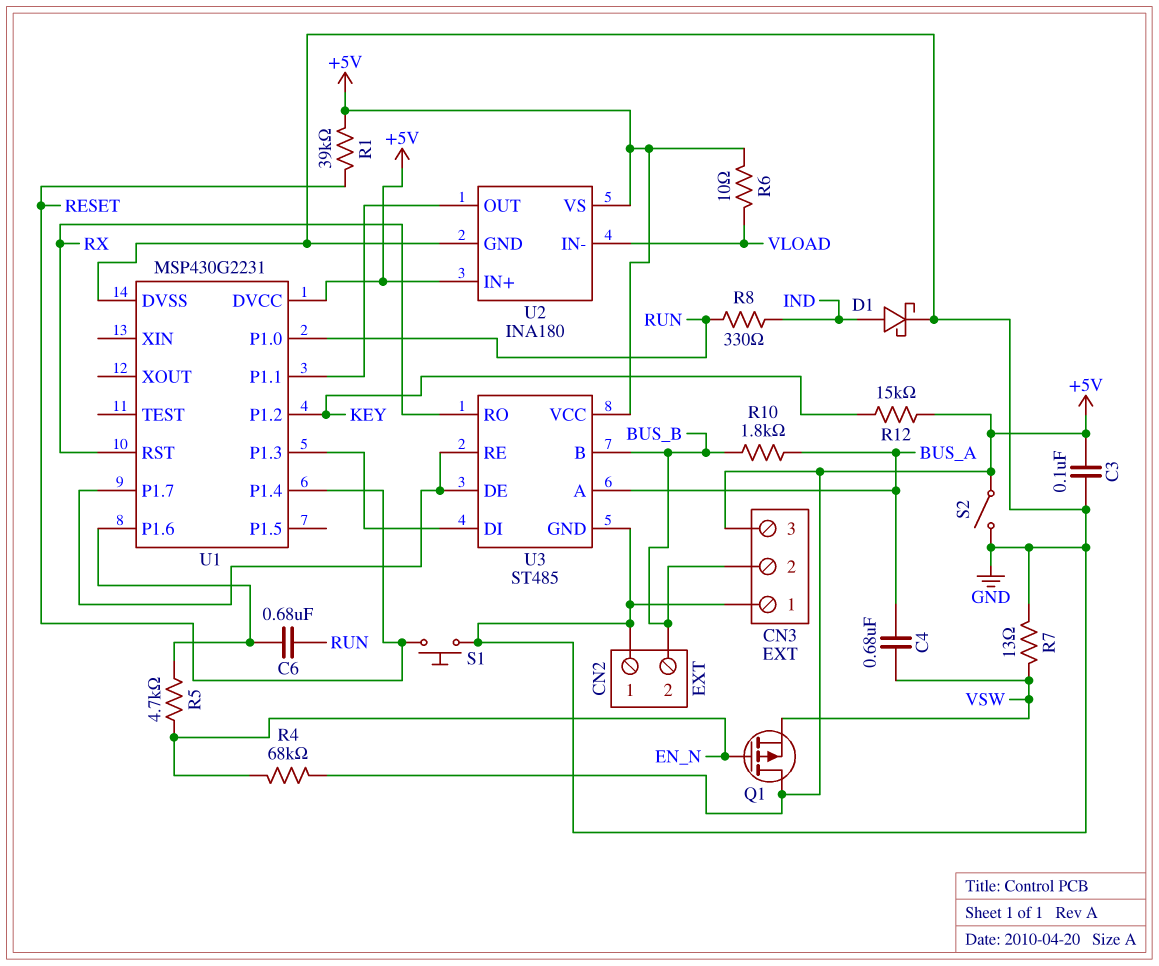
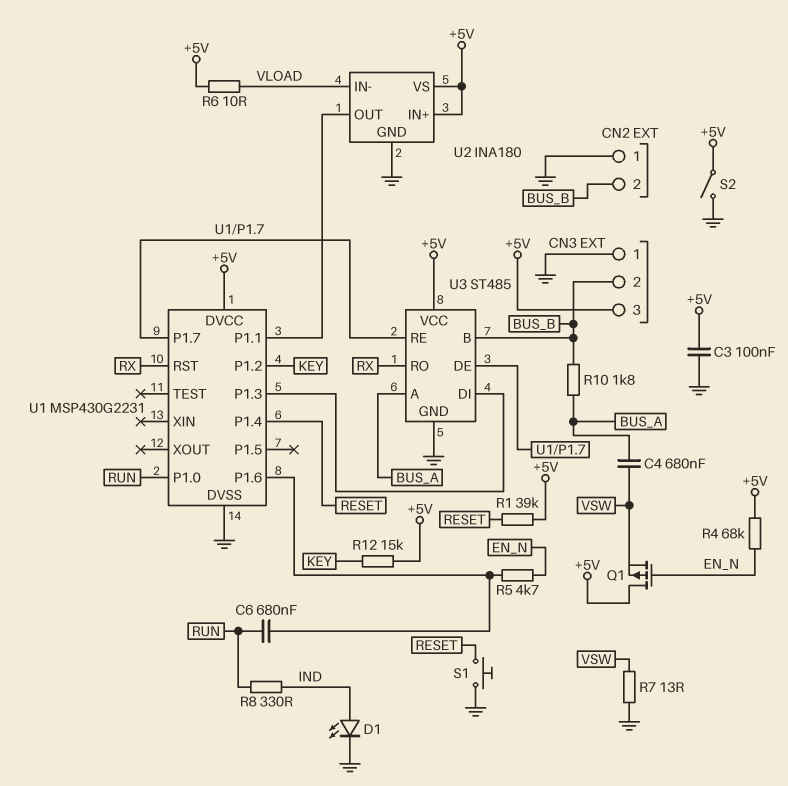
D1: schottky (A IND, K GND) -> LED (A IND, K GND)

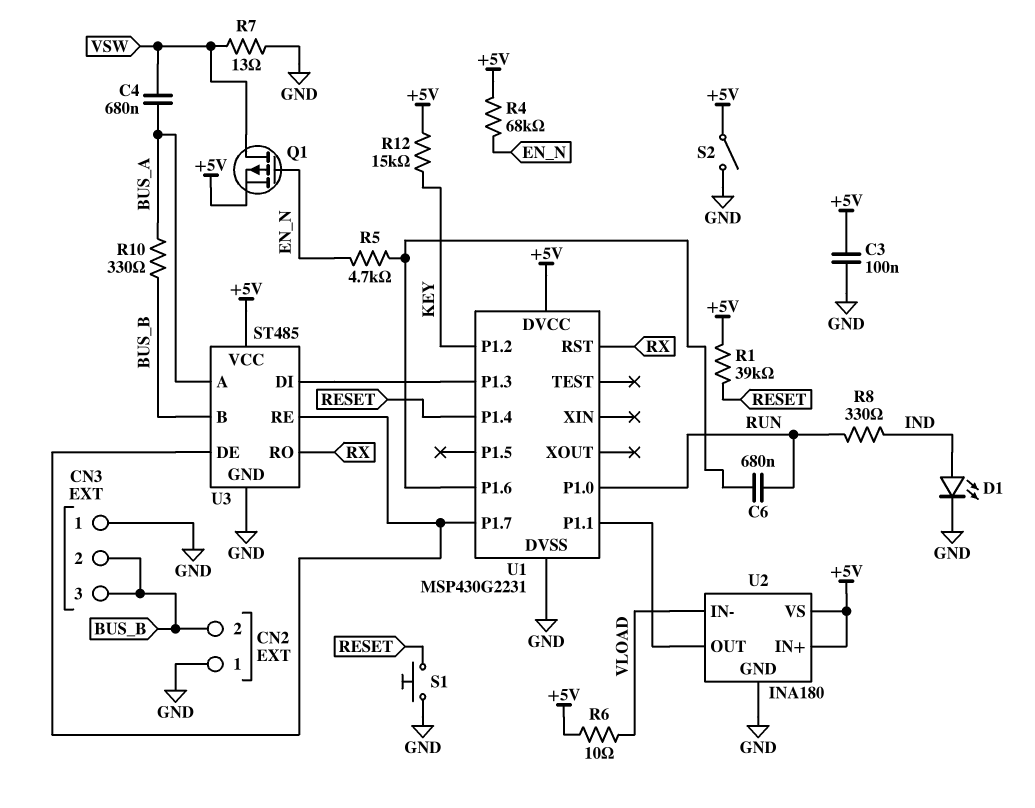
CN3 pin 3: +5V -> BUS_B
Q1: PMOS (G EN_N, D +5V, S VSW) -> PMOS (G EN_N, D VSW, S +5V)
R10: 1.8k (BUS_A, BUS_B) -> 330 (BUS_A, BUS_B)

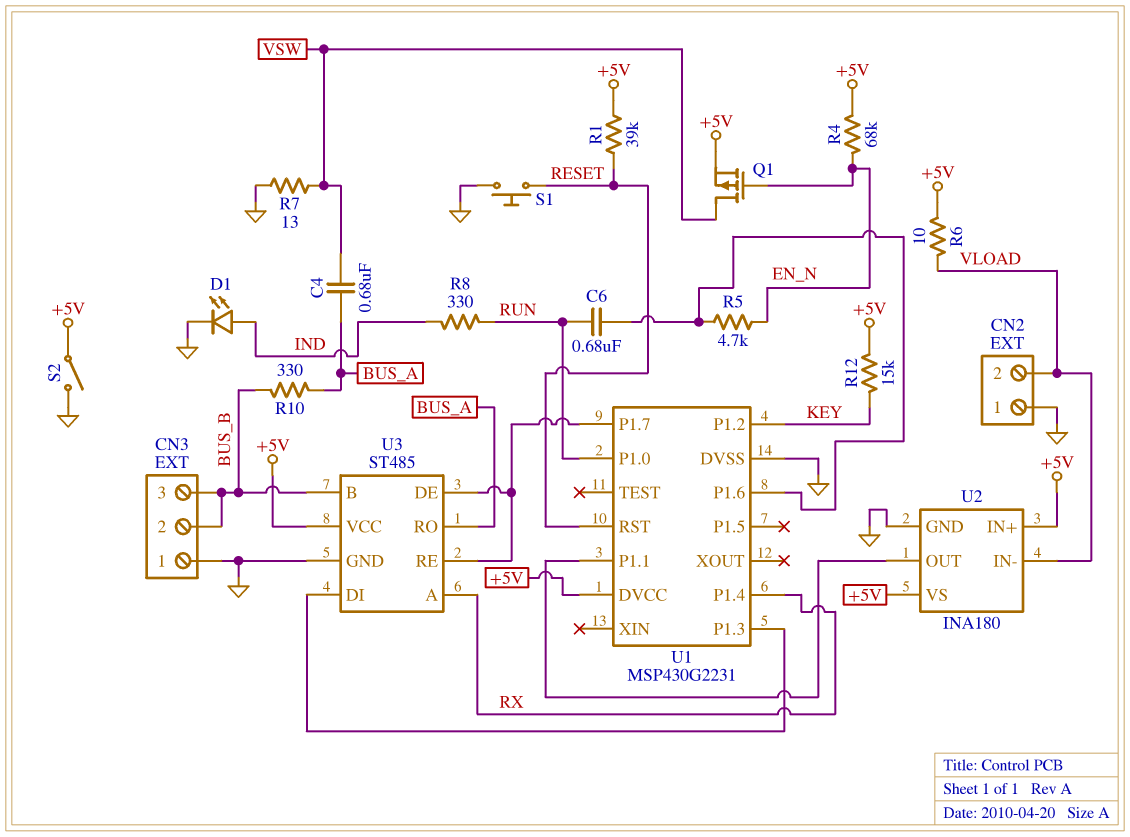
C3: 100nF (+5V, GND) -> none
CN2 pin 2: BUS_B -> VLOAD
U1 pin P1.4: RESET -> RX
U1 pin RST: RX -> RESET
U3 pin A: BUS_A -> RX
U3 pin RO: RX -> BUS_A

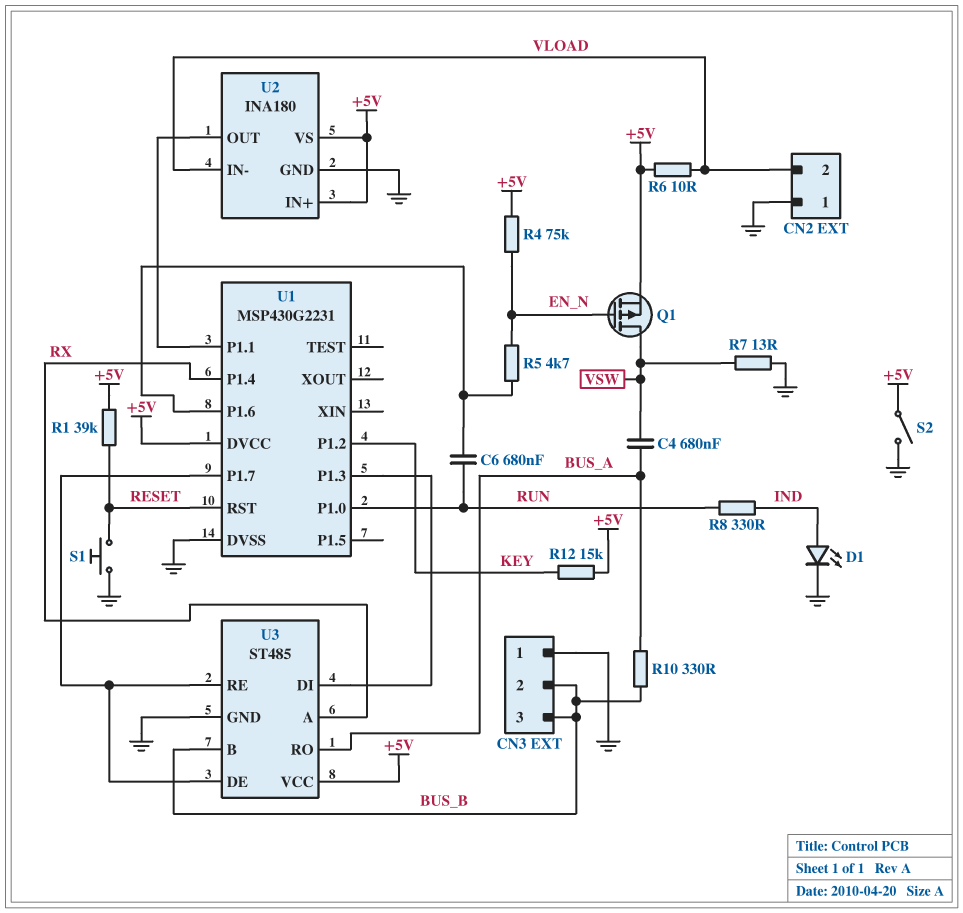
R4: 68k (+5V, EN_N) -> 75k (+5V, EN_N)

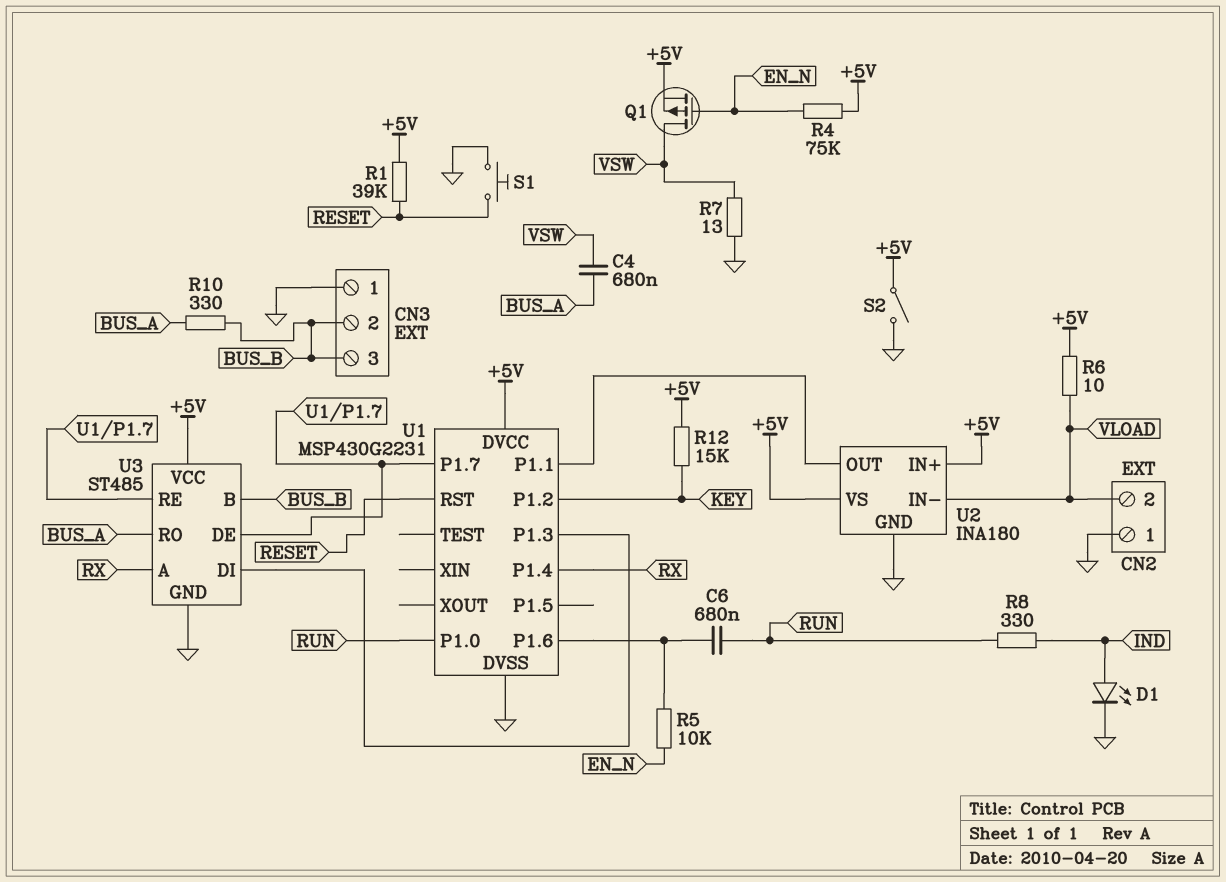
R5: 4.7k (EN_N, U1/P1.6) -> 10k (EN_N, U1/P1.6)

